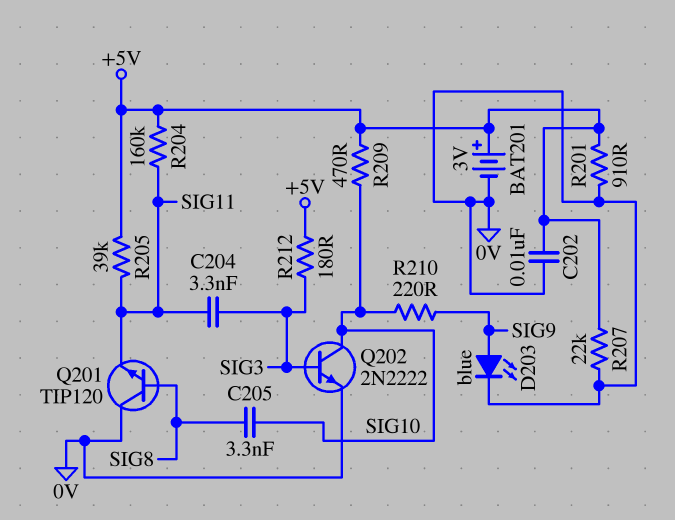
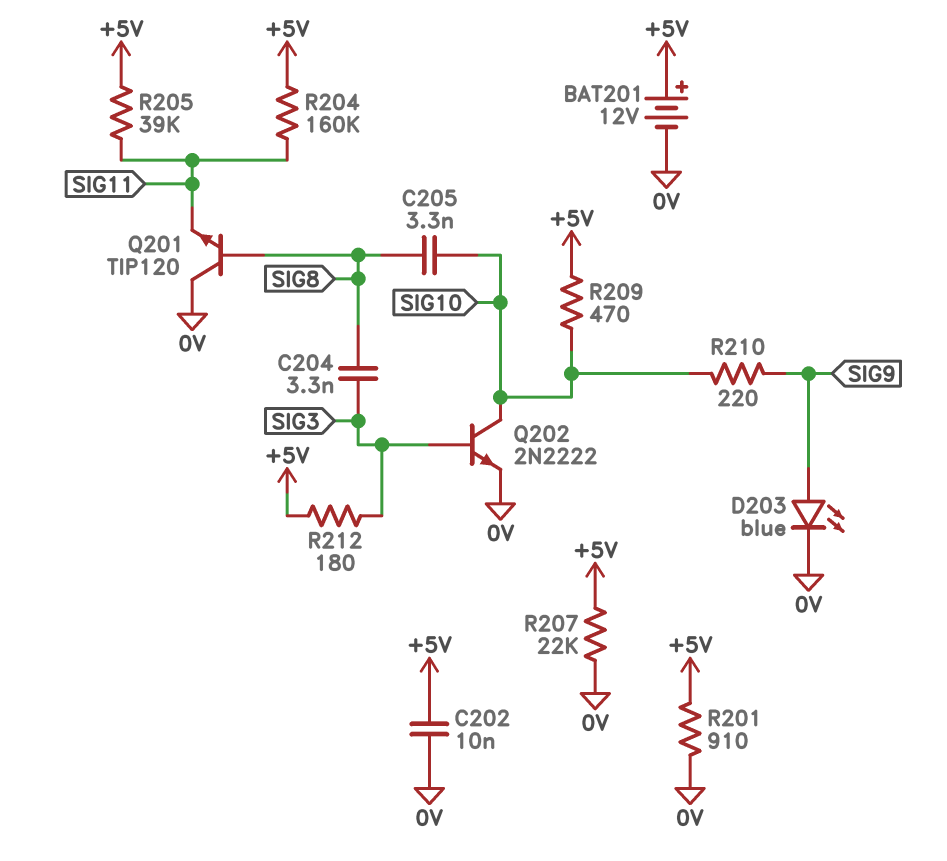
BAT201: 3V (plus +5V, minus 0V) -> 12V (plus +5V, minus 0V)
C204: 3.3nF (SIG3, SIG11) -> 3.3nF (SIG3, SIG8)

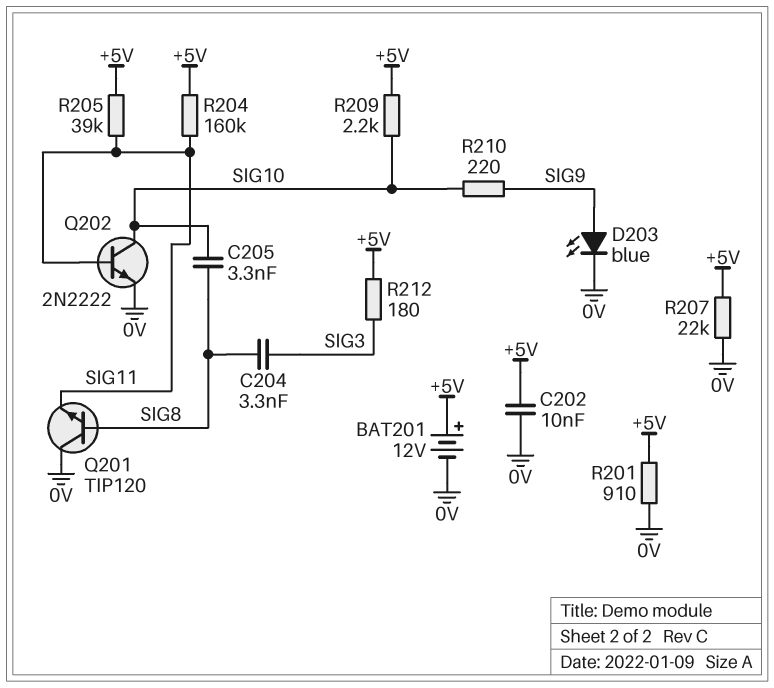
Q202: NPN 2N2222 (B SIG3, C SIG10, E 0V) -> NPN 2N2222 (B SIG11, C SIG10, E 0V)
R209: 470 (+5V, SIG10) -> 2.2k (+5V, SIG10)

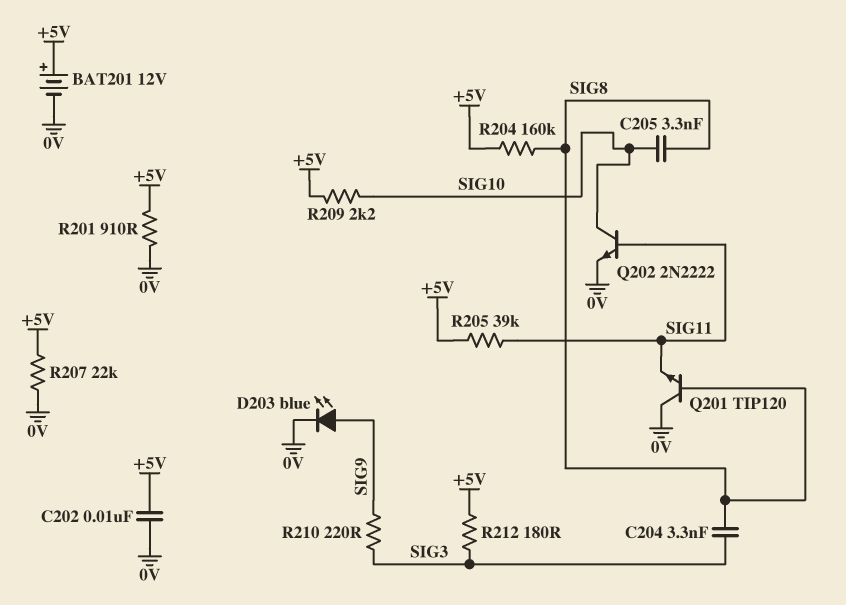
R204: 160k (+5V, SIG11) -> 160k (+5V, SIG8)
R210: 220 (SIG9, SIG10) -> 220 (SIG3, SIG9)

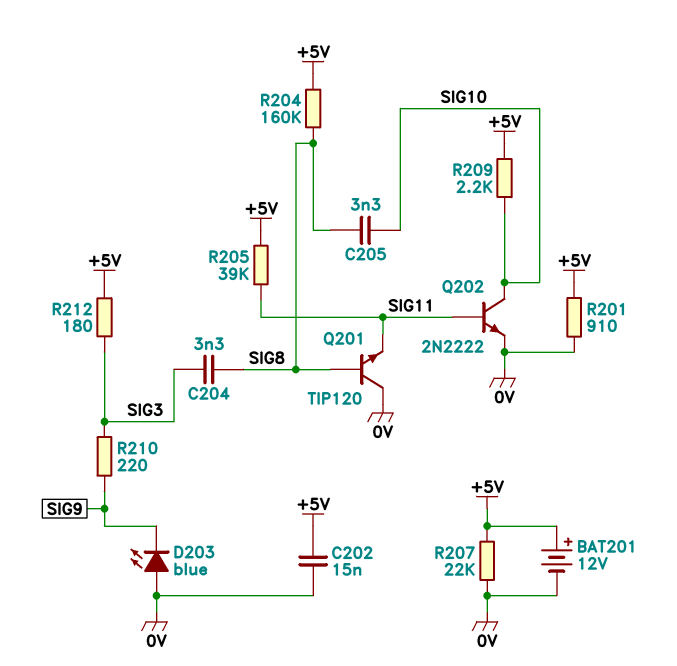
C202: 10nF (+5V, 0V) -> 15nF (+5V, 0V)
D203: LED blue (A SIG9, K 0V) -> LED blue (A 0V, K SIG9)

